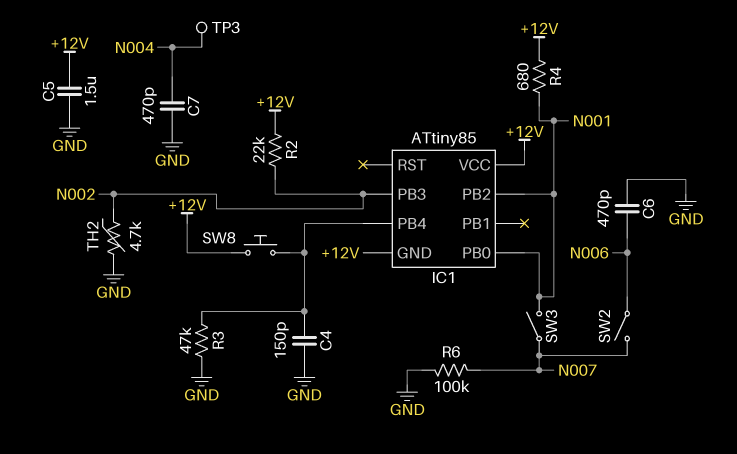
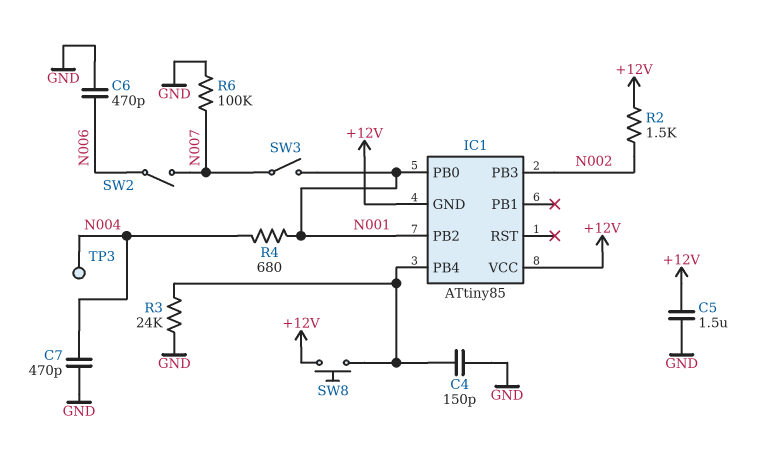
R2: 22k (+12V, N002) -> 1.5k (+12V, N002)
R3: 47k (GND, IC1/PB4) -> 24k (GND, IC1/PB4)
R4: 680 (+12V, N001) -> 680 (N001, N004)
TH2: 4.7k (GND, N002) -> none

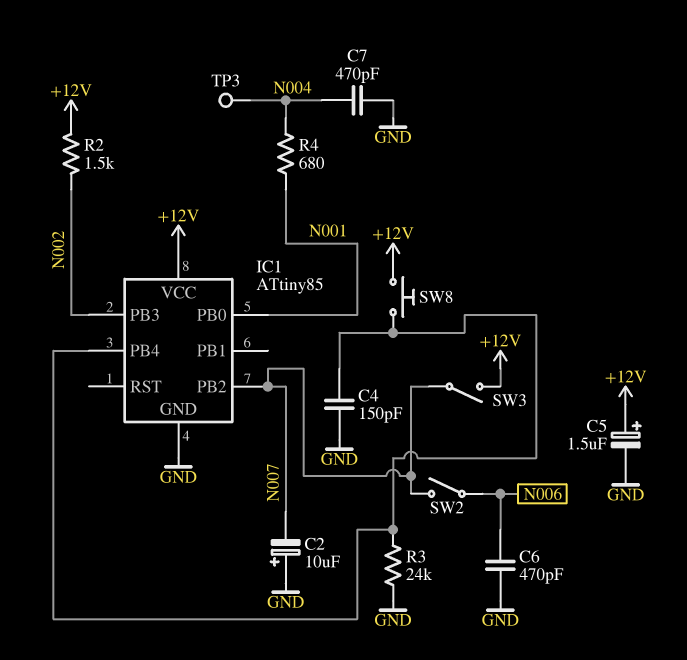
C2: none -> 10uF (plus GND, minus N007)
C5: 1.5uF (+12V, GND) -> 1.5uF (plus +12V, minus GND)
IC1 pin GND: +12V -> GND
IC1 pin PB2: N001 -> N007
R6: 100k (GND, N007) -> none
SW3: switch (N001, N007) -> switch (+12V, N007)

